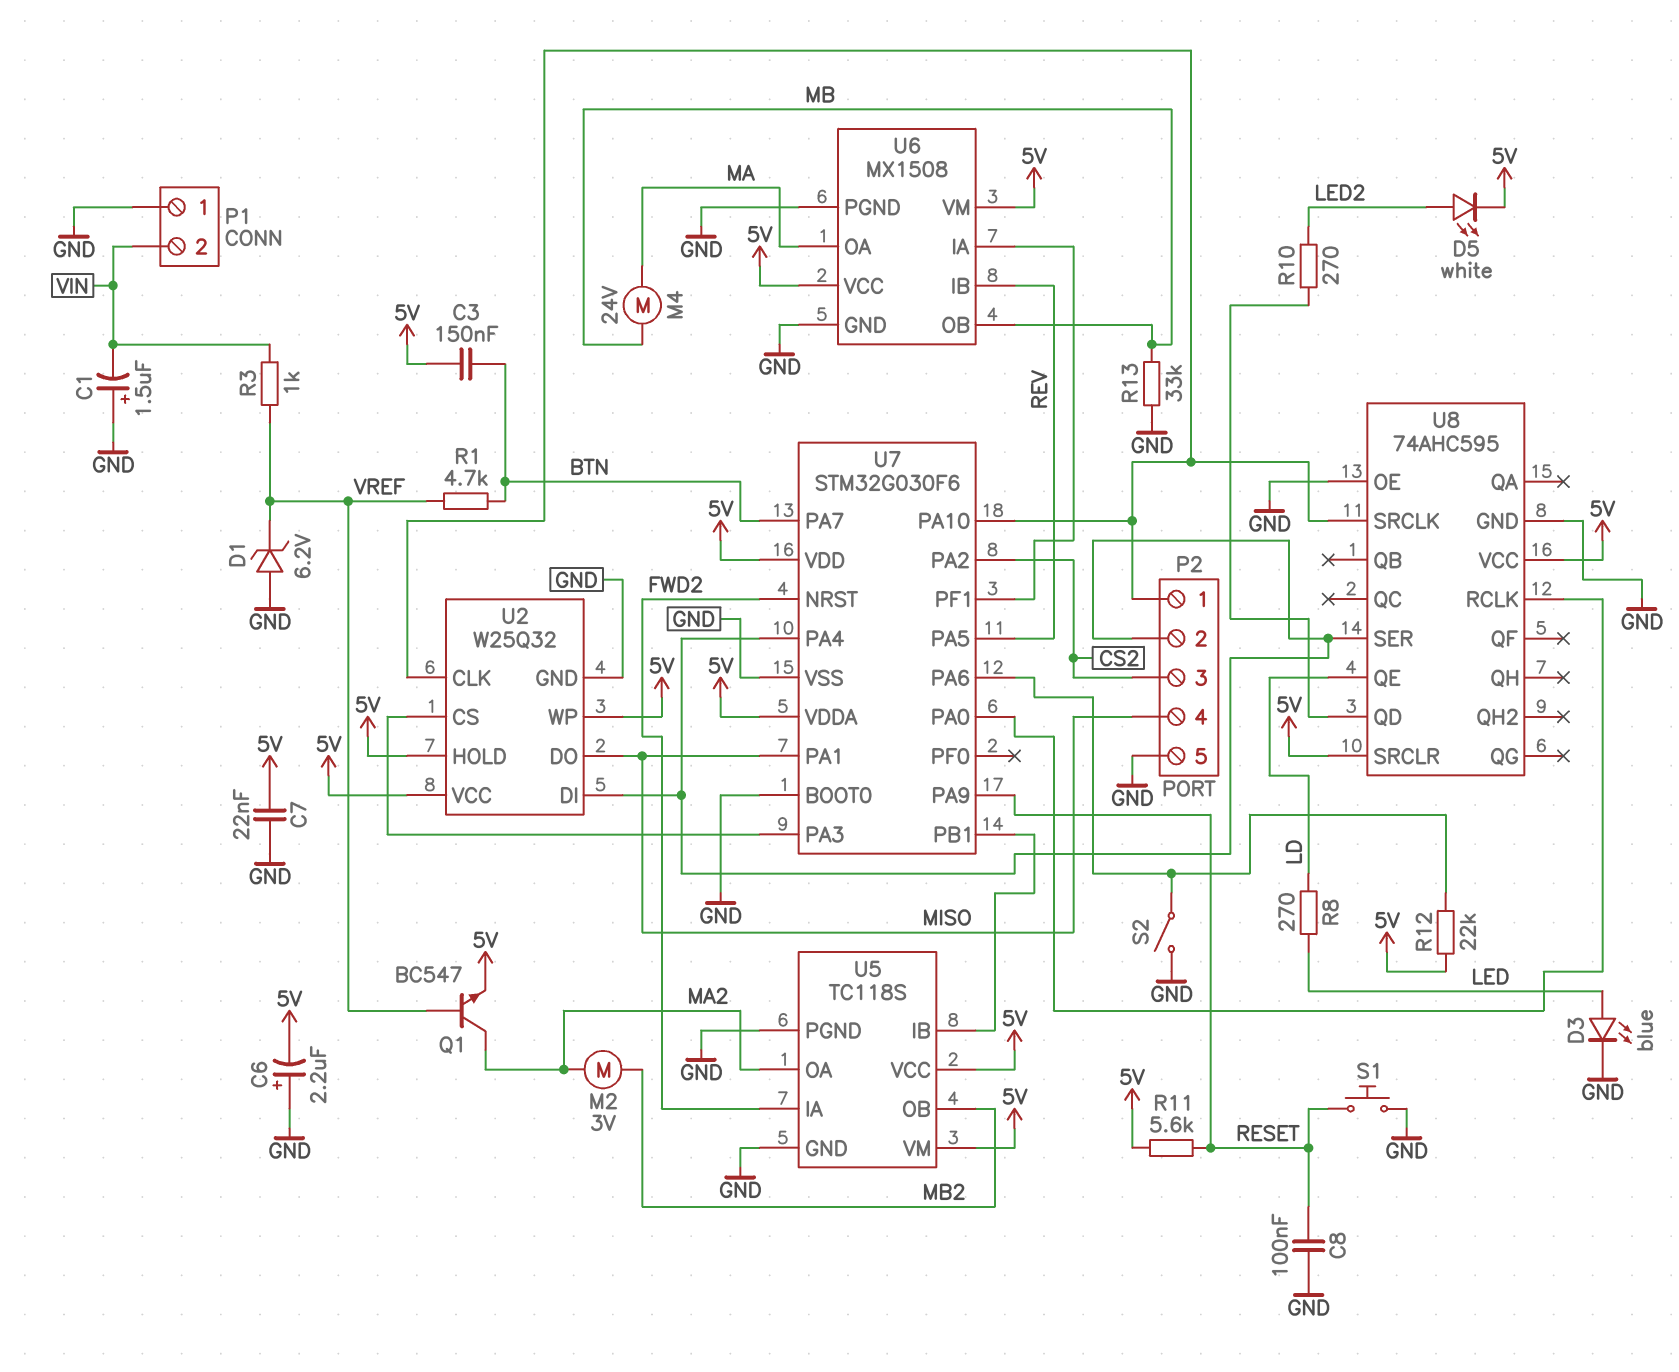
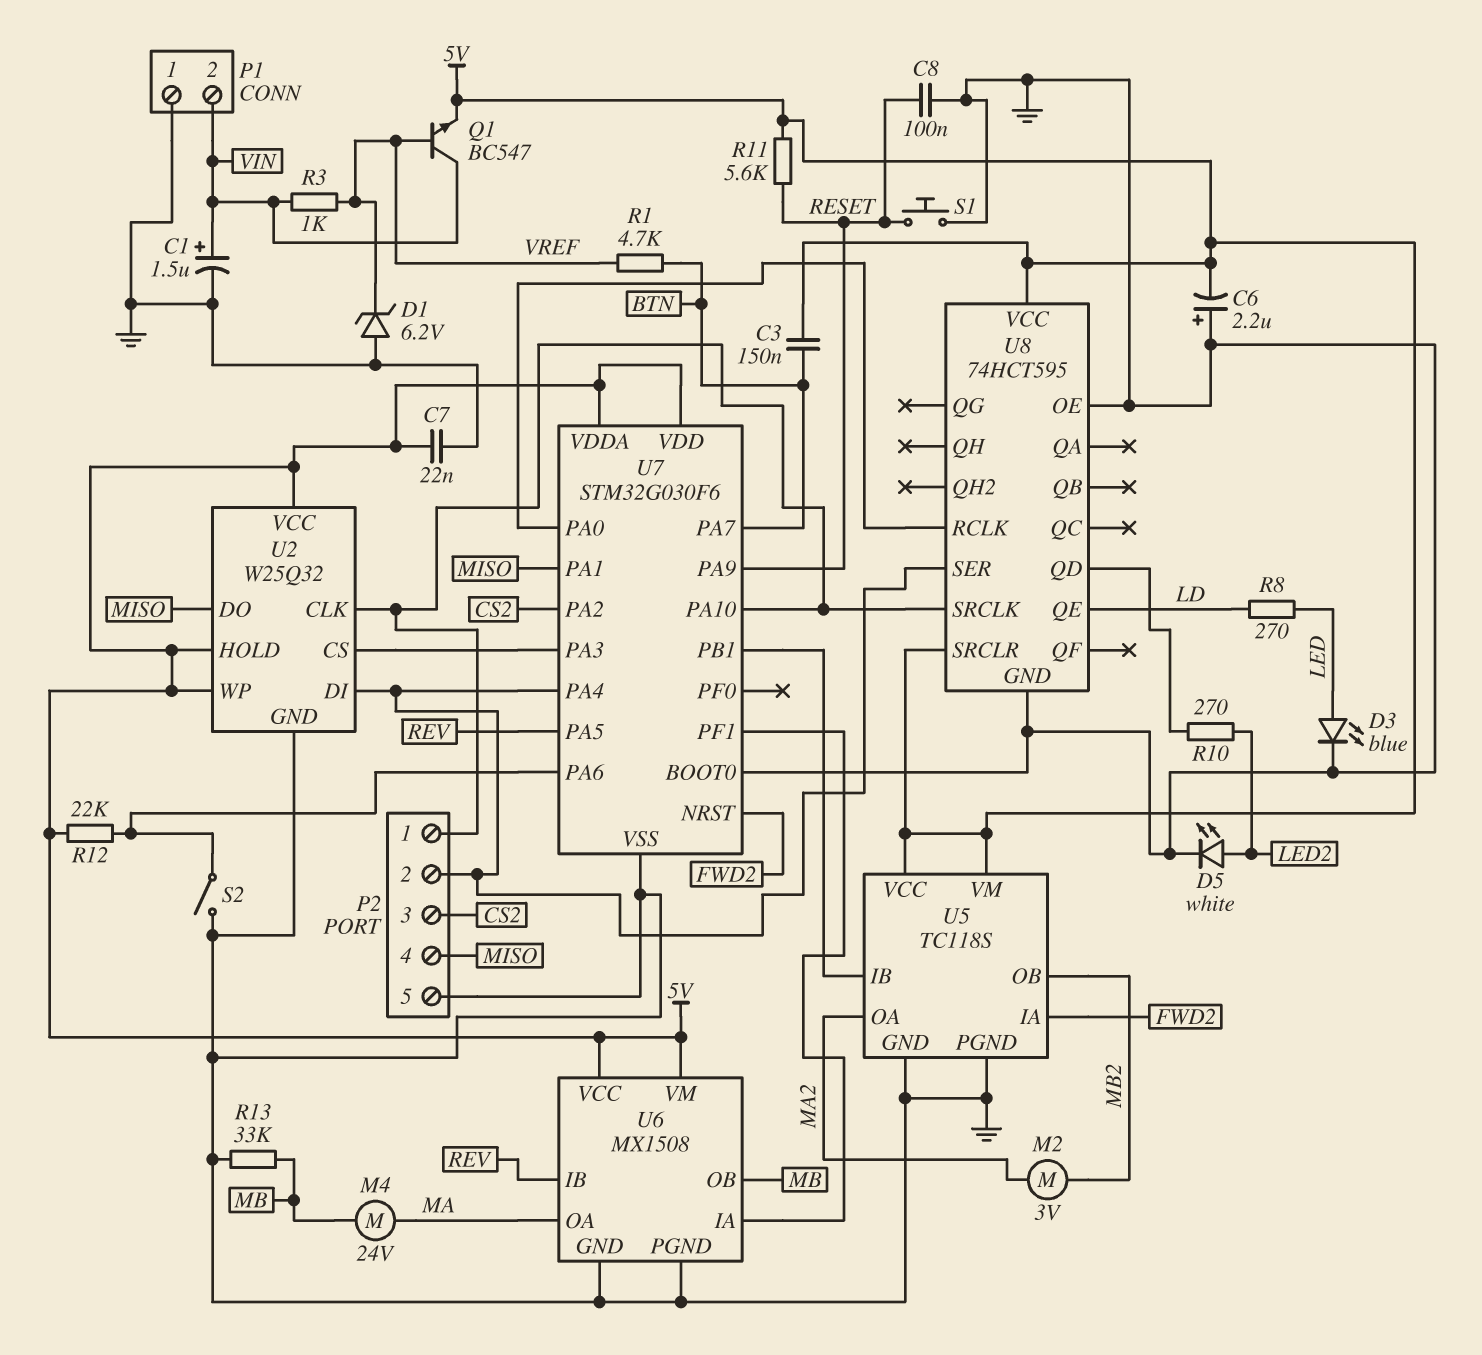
C1: 1.5uF (plus GND, minus VIN) -> 1.5uF (plus VIN, minus GND)
D5: LED white (A LED2, K 5V) -> LED white (A LED2, K GND)
Q1: NPN BC547 (B VREF, C MA2, E 5V) -> NPN BC547 (B VREF, C VIN, E 5V)
U8: 74AHC595 -> 74HCT595

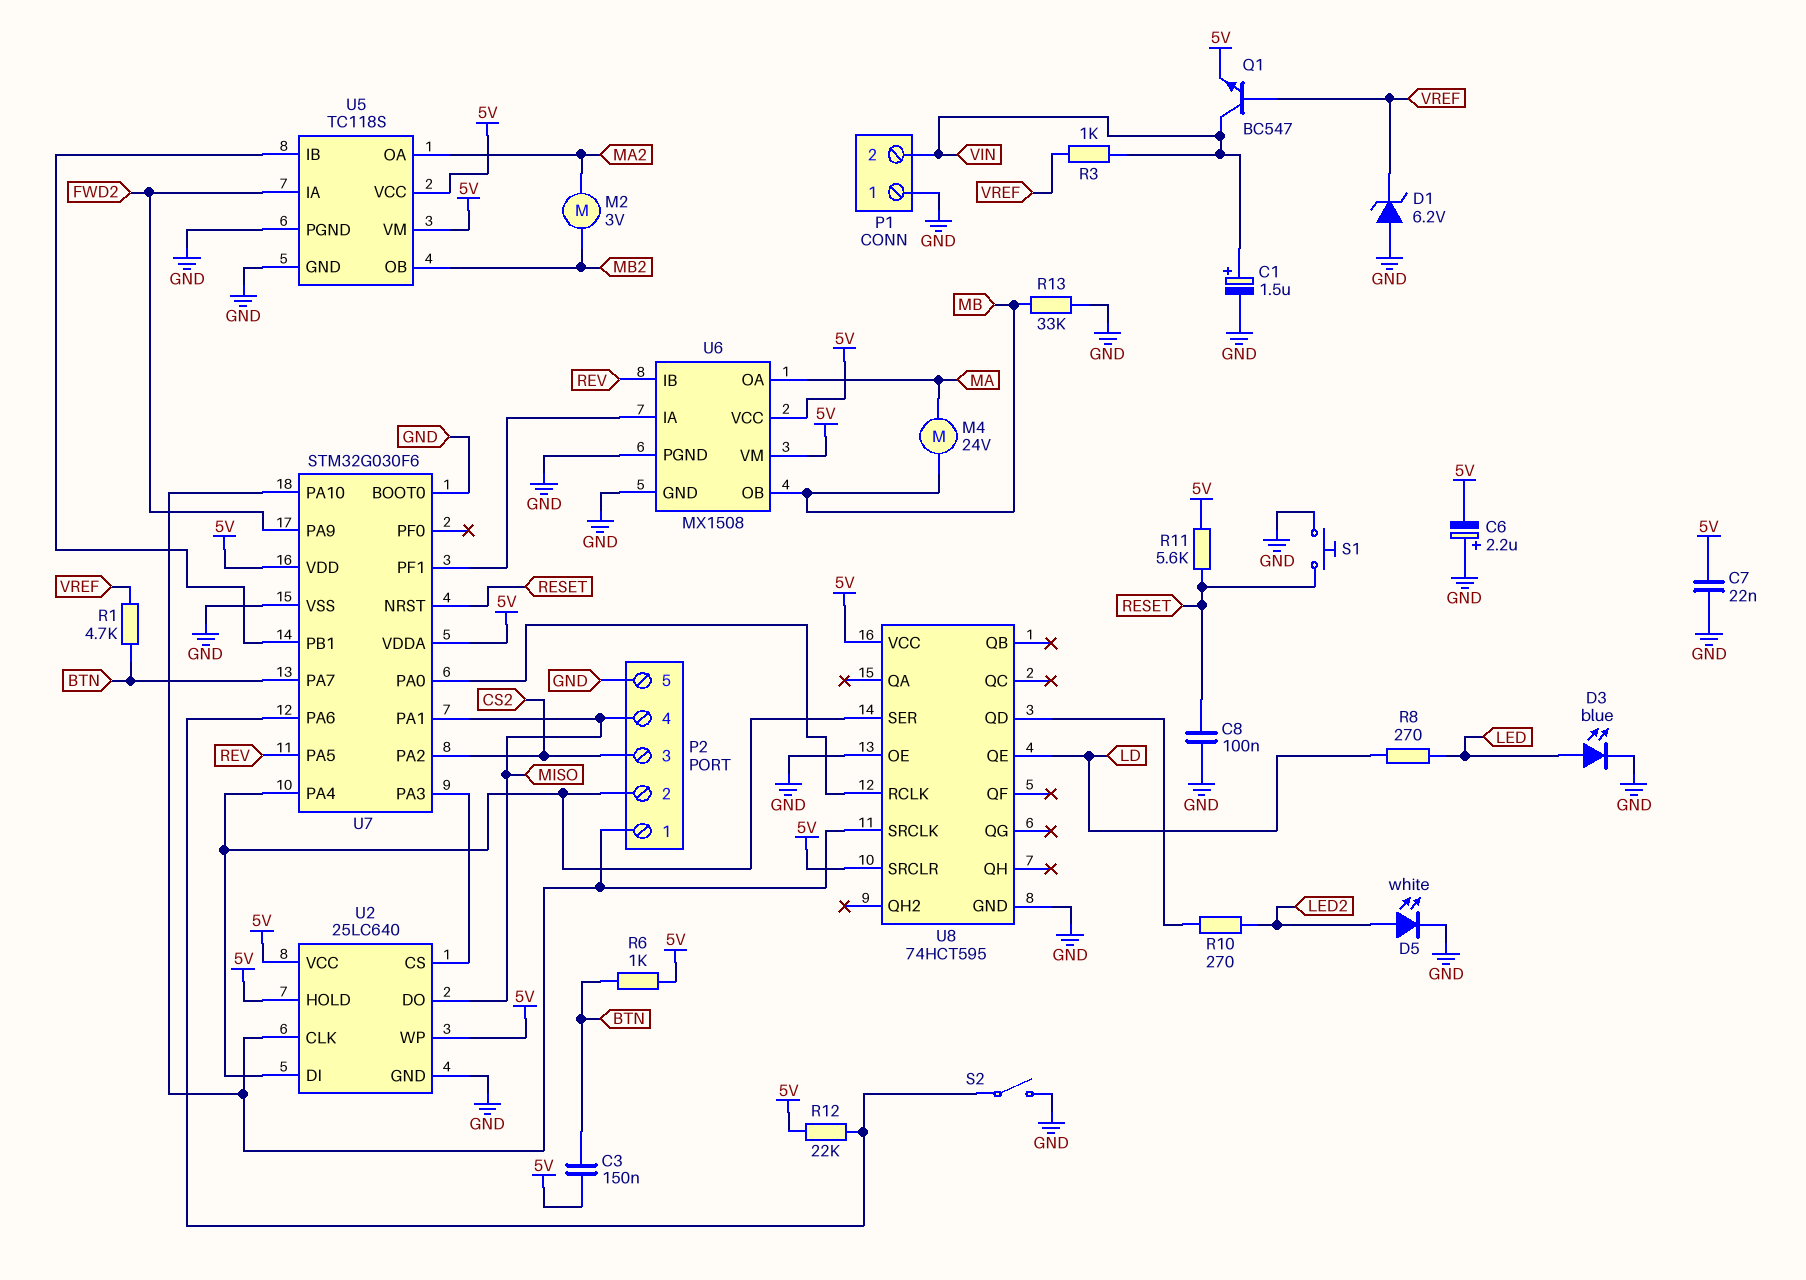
R6: none -> 1k (5V, BTN)
U2: W25Q32 -> 25LC640
U7 pin NRST: FWD2 -> RESET
U7 pin PA9: RESET -> FWD2

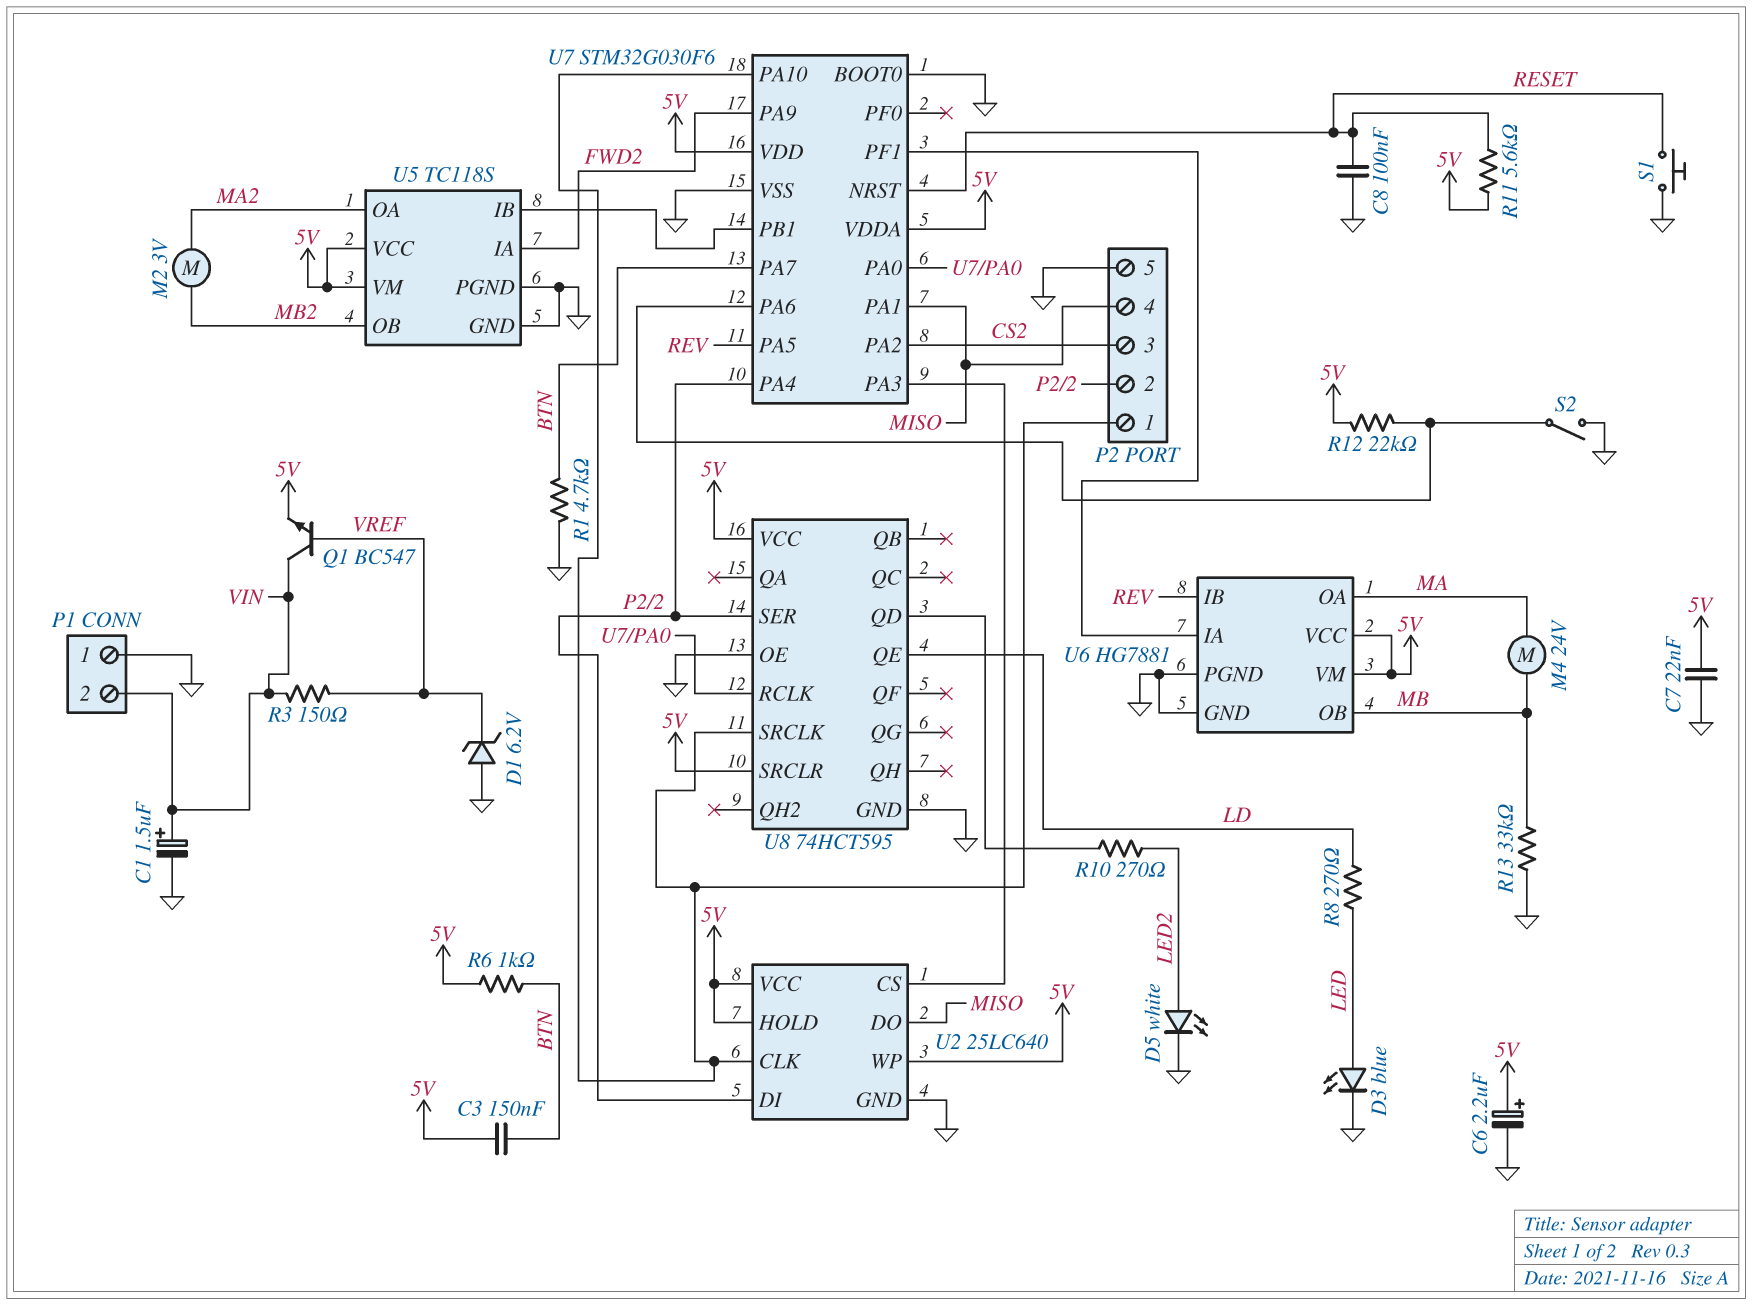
C6: 2.2uF (plus GND, minus 5V) -> 2.2uF (plus 5V, minus GND)
R1: 4.7k (BTN, VREF) -> 4.7k (BTN, GND)
R3: 1k (VIN, VREF) -> 150 (VIN, VREF)
U6: MX1508 -> HG7881

